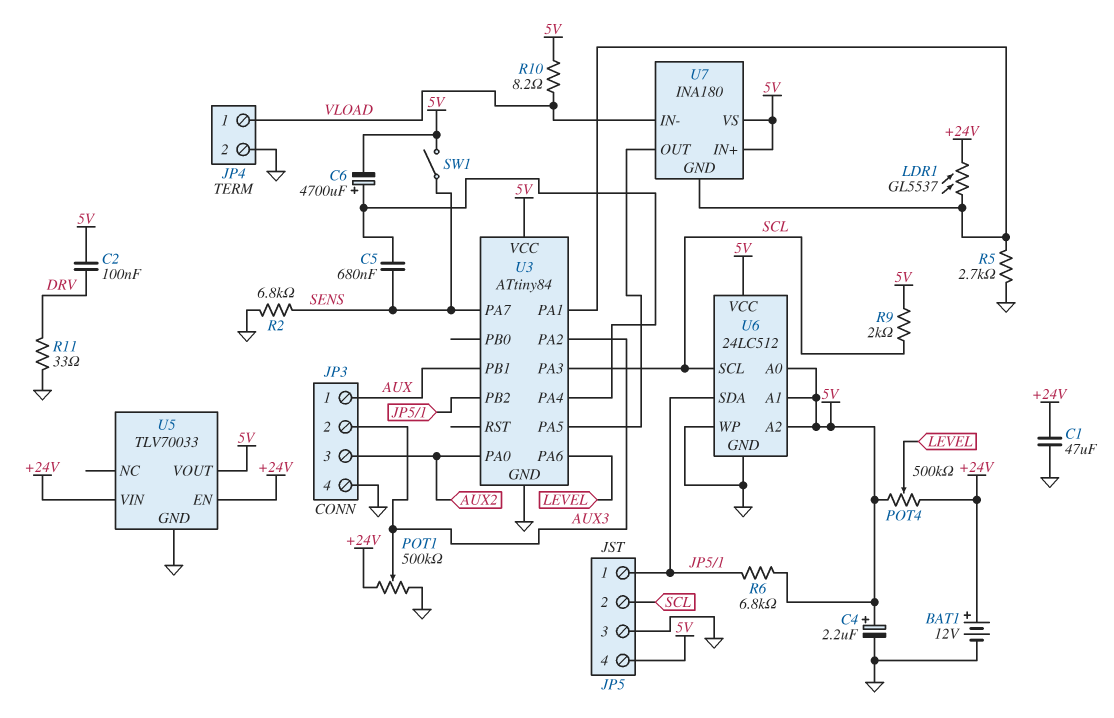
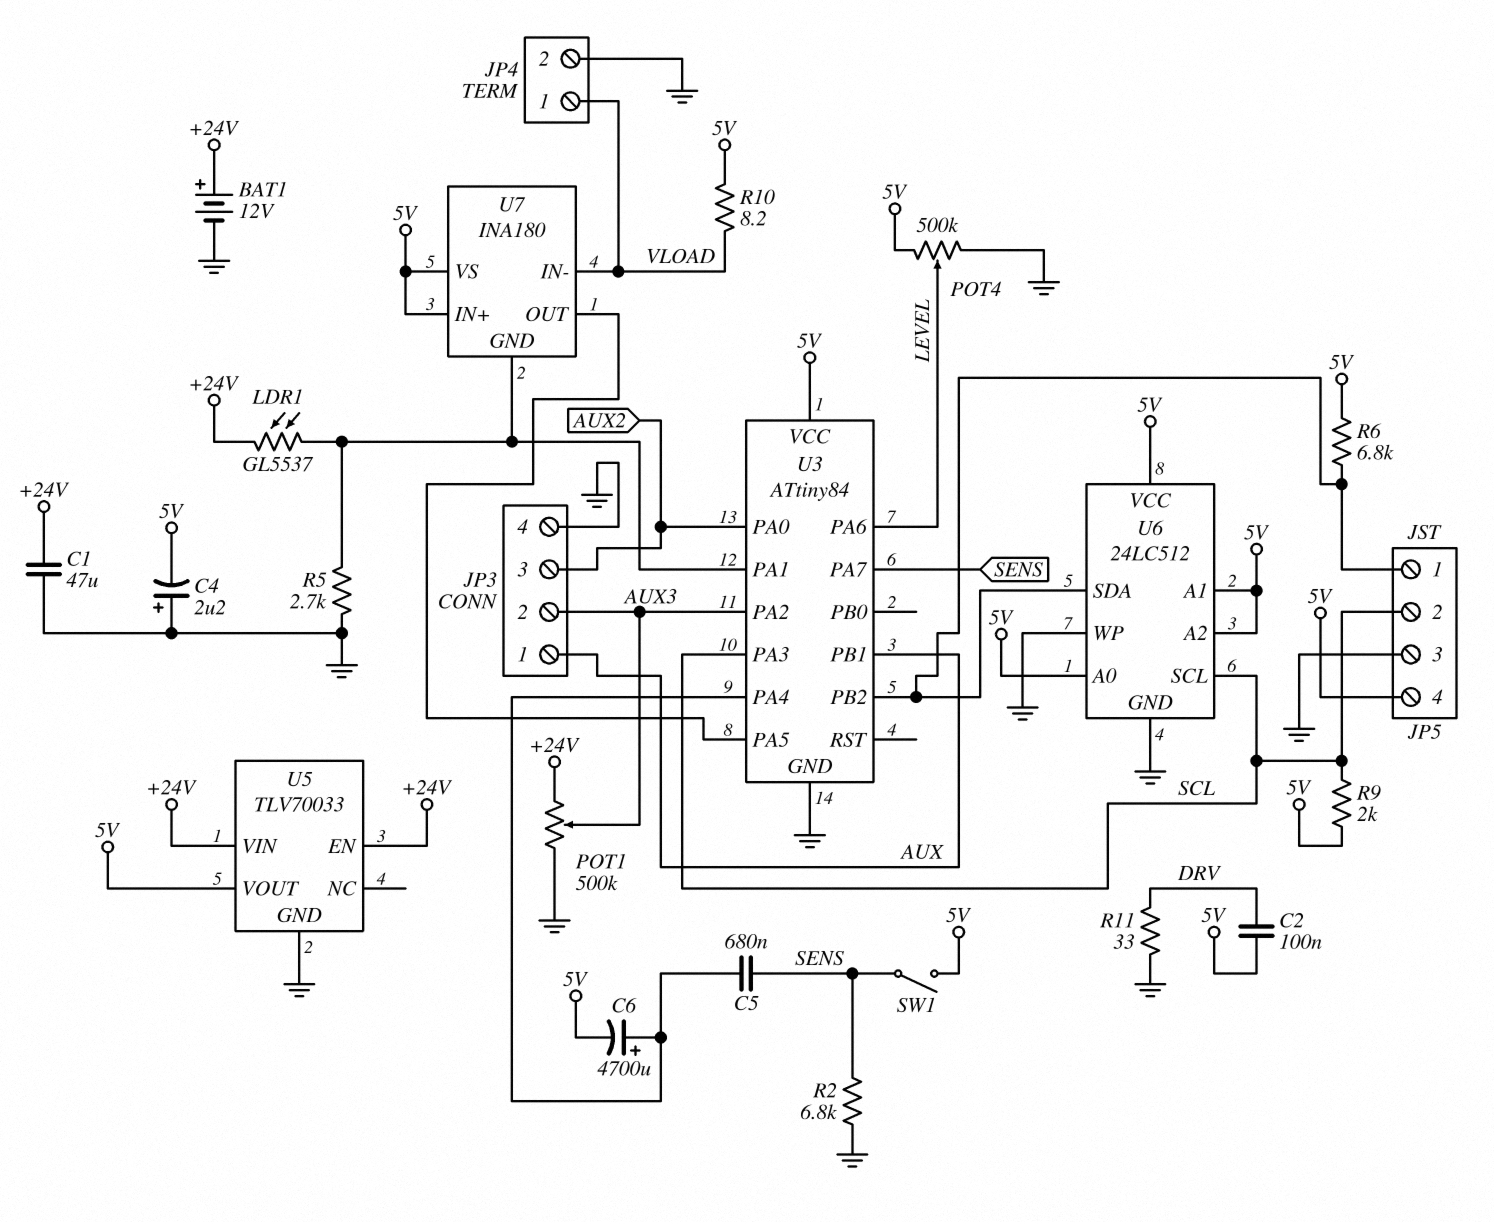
C4: 2.2uF (plus 5V, minus GND) -> 2.2uF (plus GND, minus 5V)
POT4: 500k (+24V, 5V, wiper LEVEL) -> 500k (5V, GND, wiper LEVEL)

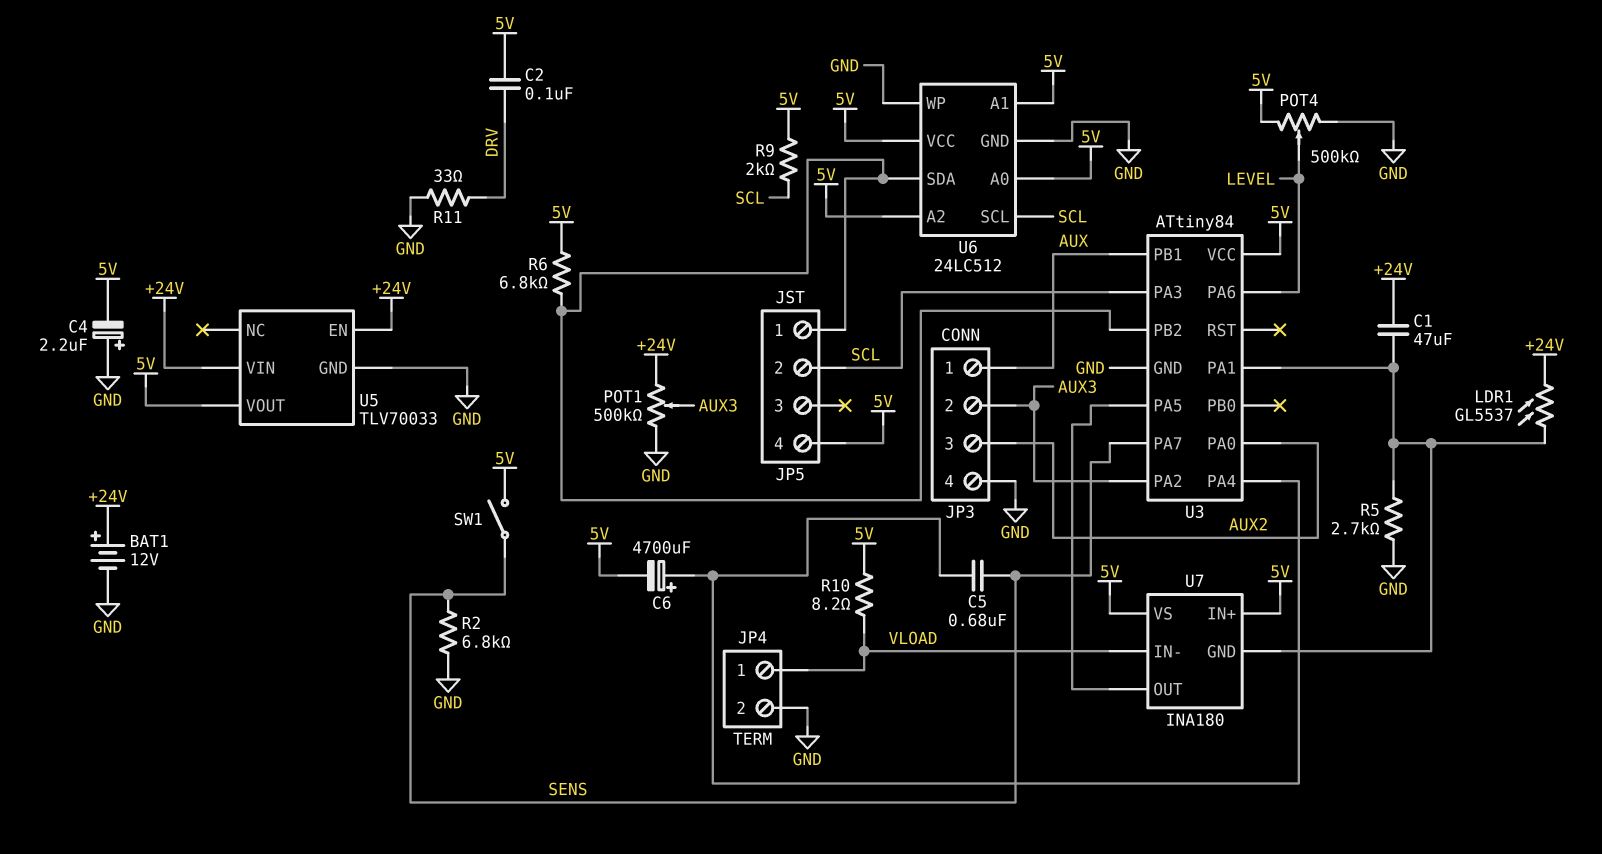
C1: 47uF (+24V, GND) -> 47uF (+24V, U3/PA1)
JP5 pin 3: GND -> none

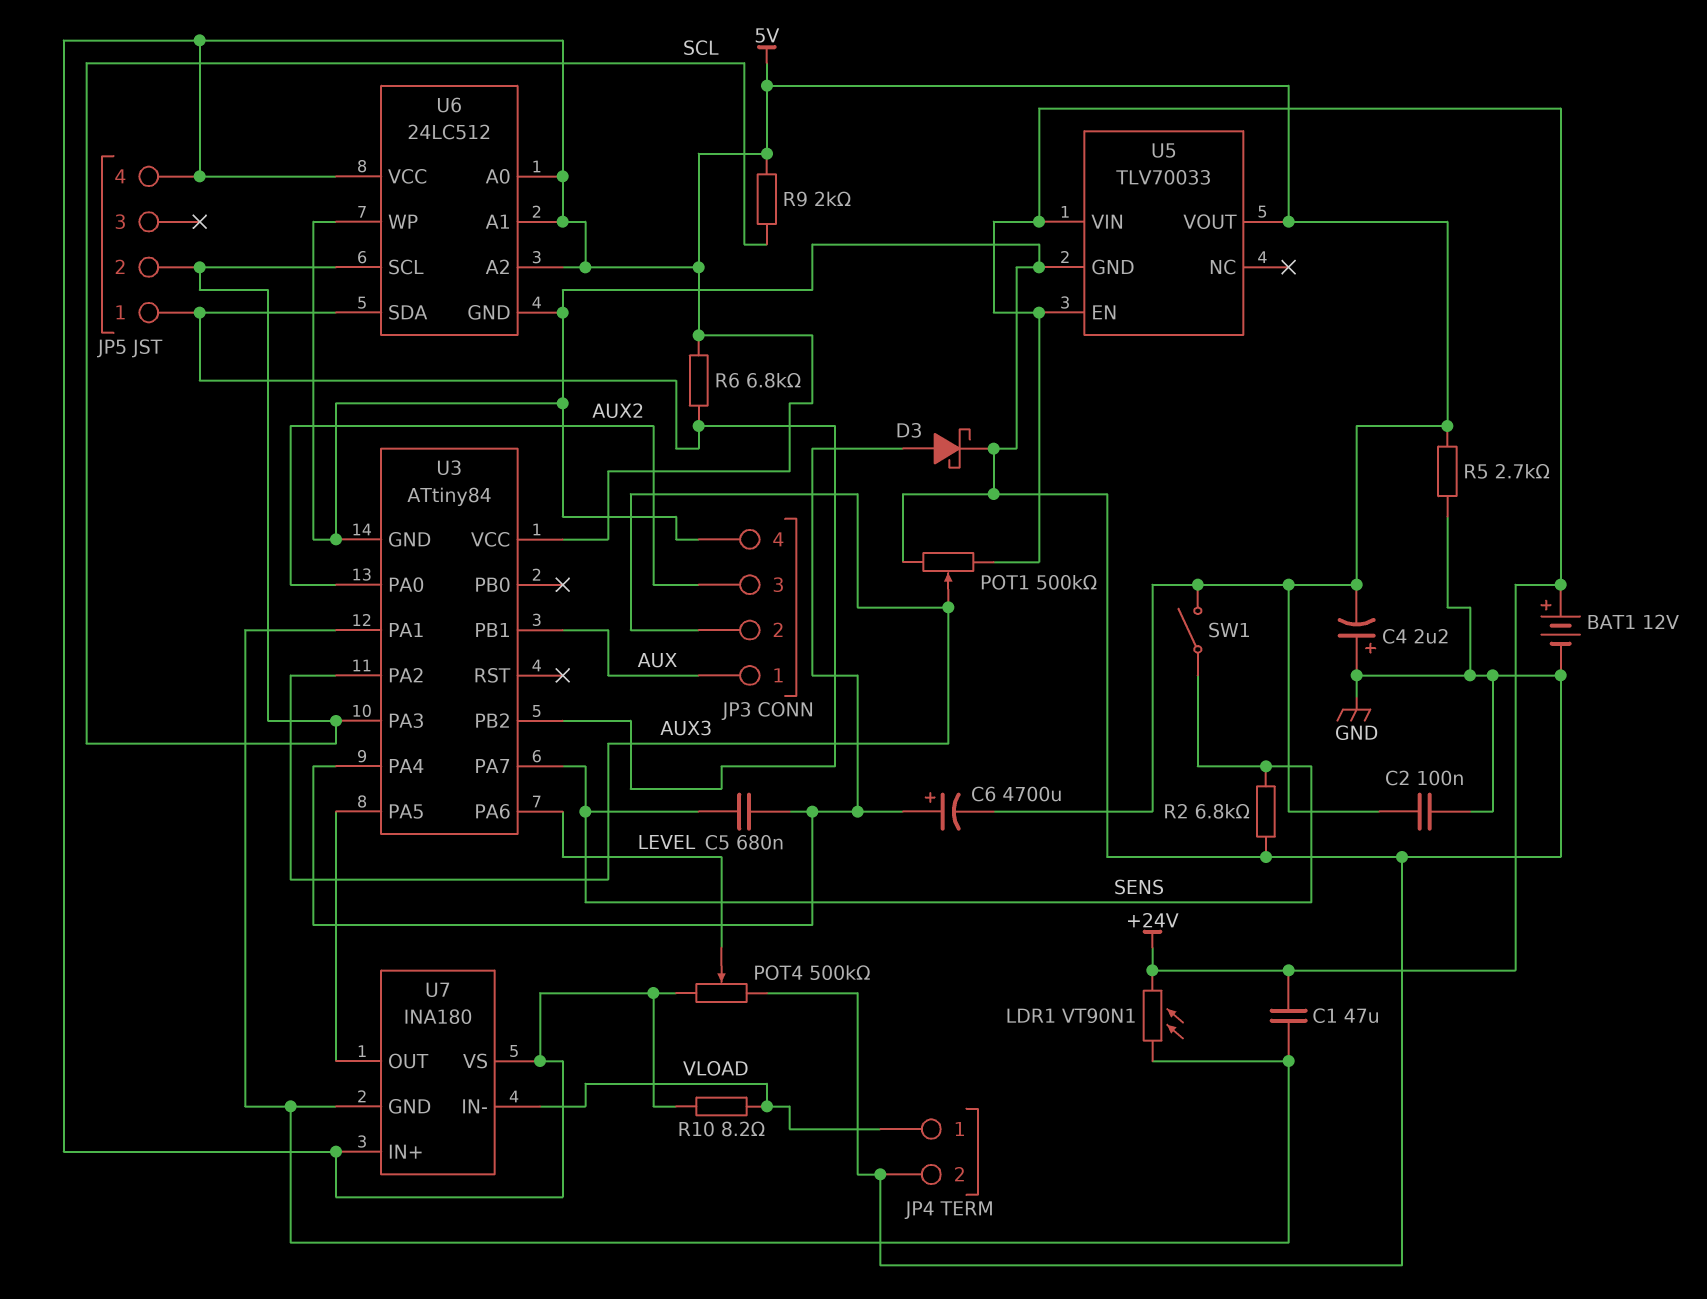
C2: 100nF (5V, DRV) -> 100nF (5V, GND)
D3: none -> schottky (A U3/PA4, K GND)
LDR1: GL5537 (+24V, U3/PA1) -> VT90N1 (+24V, U3/PA1)
R5: 2.7k (GND, U3/PA1) -> 2.7k (5V, GND)
R11: 33 (DRV, GND) -> none

